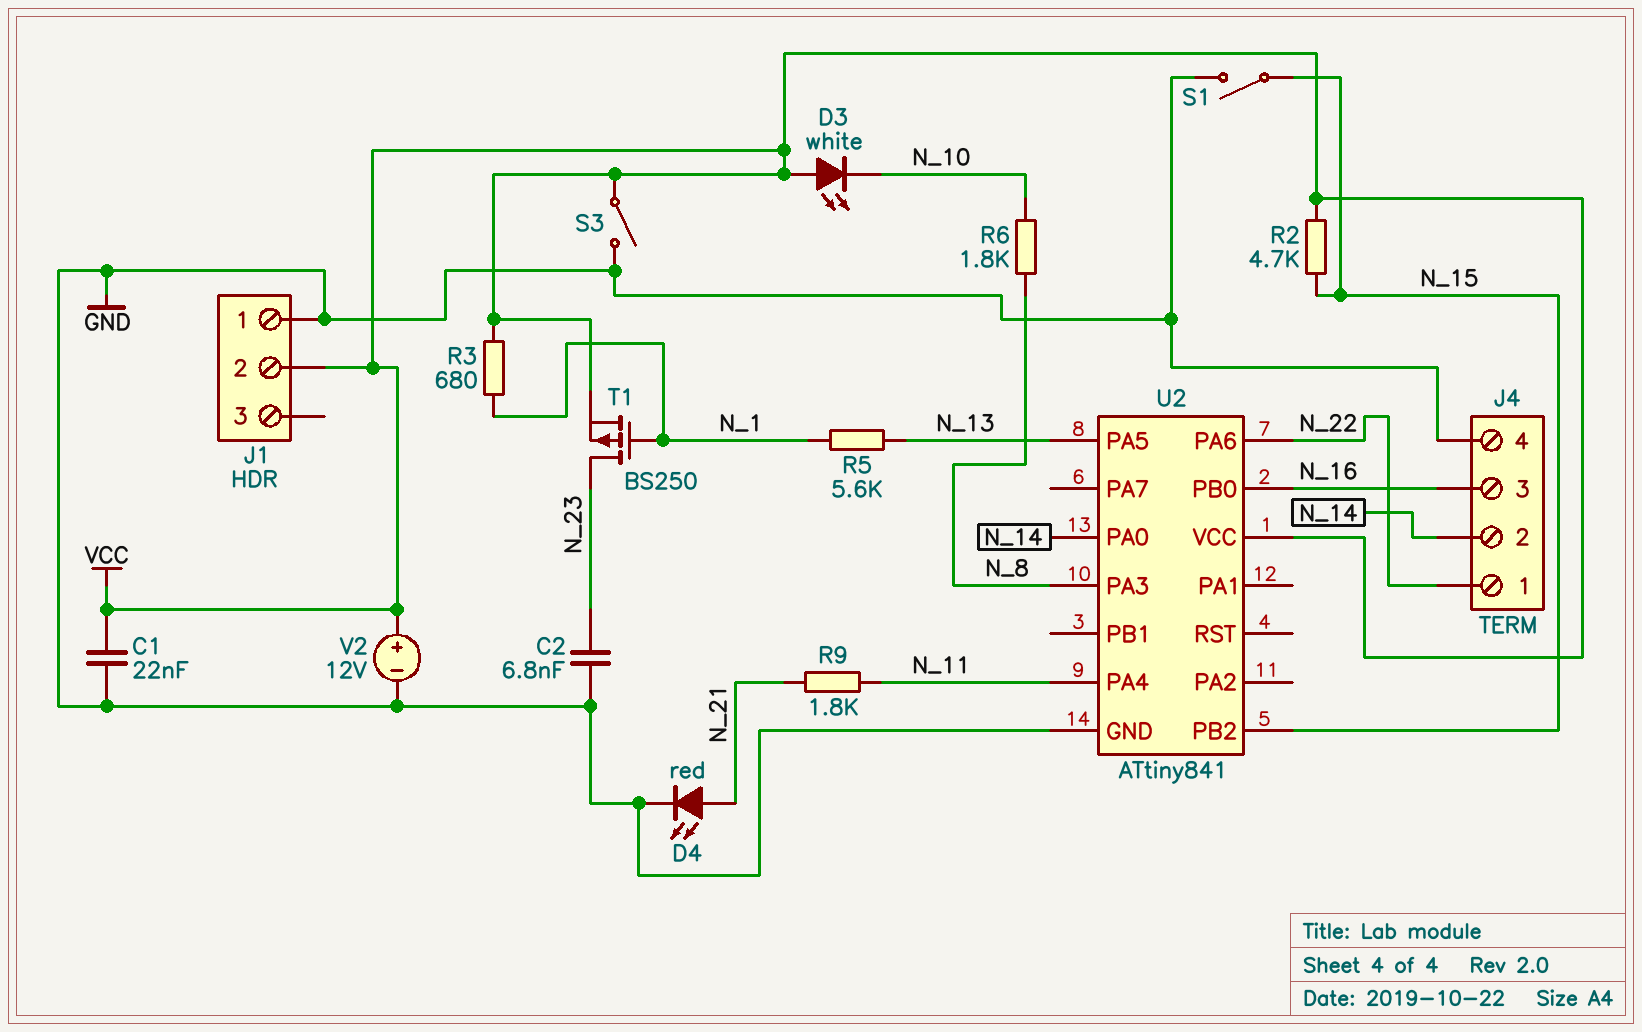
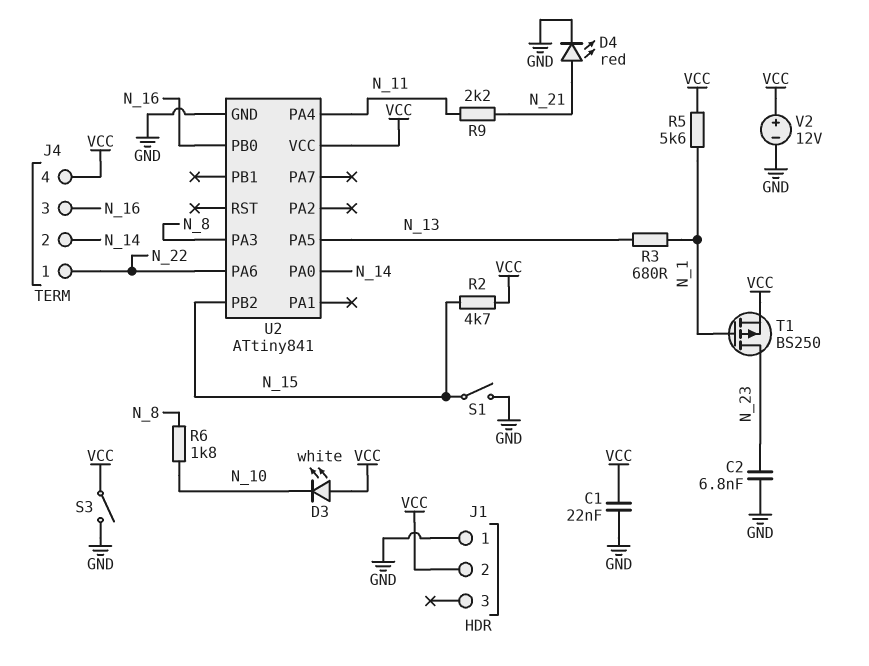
J4 pin 4: GND -> VCC
R3: 680 (N_1, VCC) -> 680 (N_1, N_13)
R5: 5.6k (N_1, N_13) -> 5.6k (N_1, VCC)
R9: 1.8k (N_11, N_21) -> 2.2k (N_11, N_21)

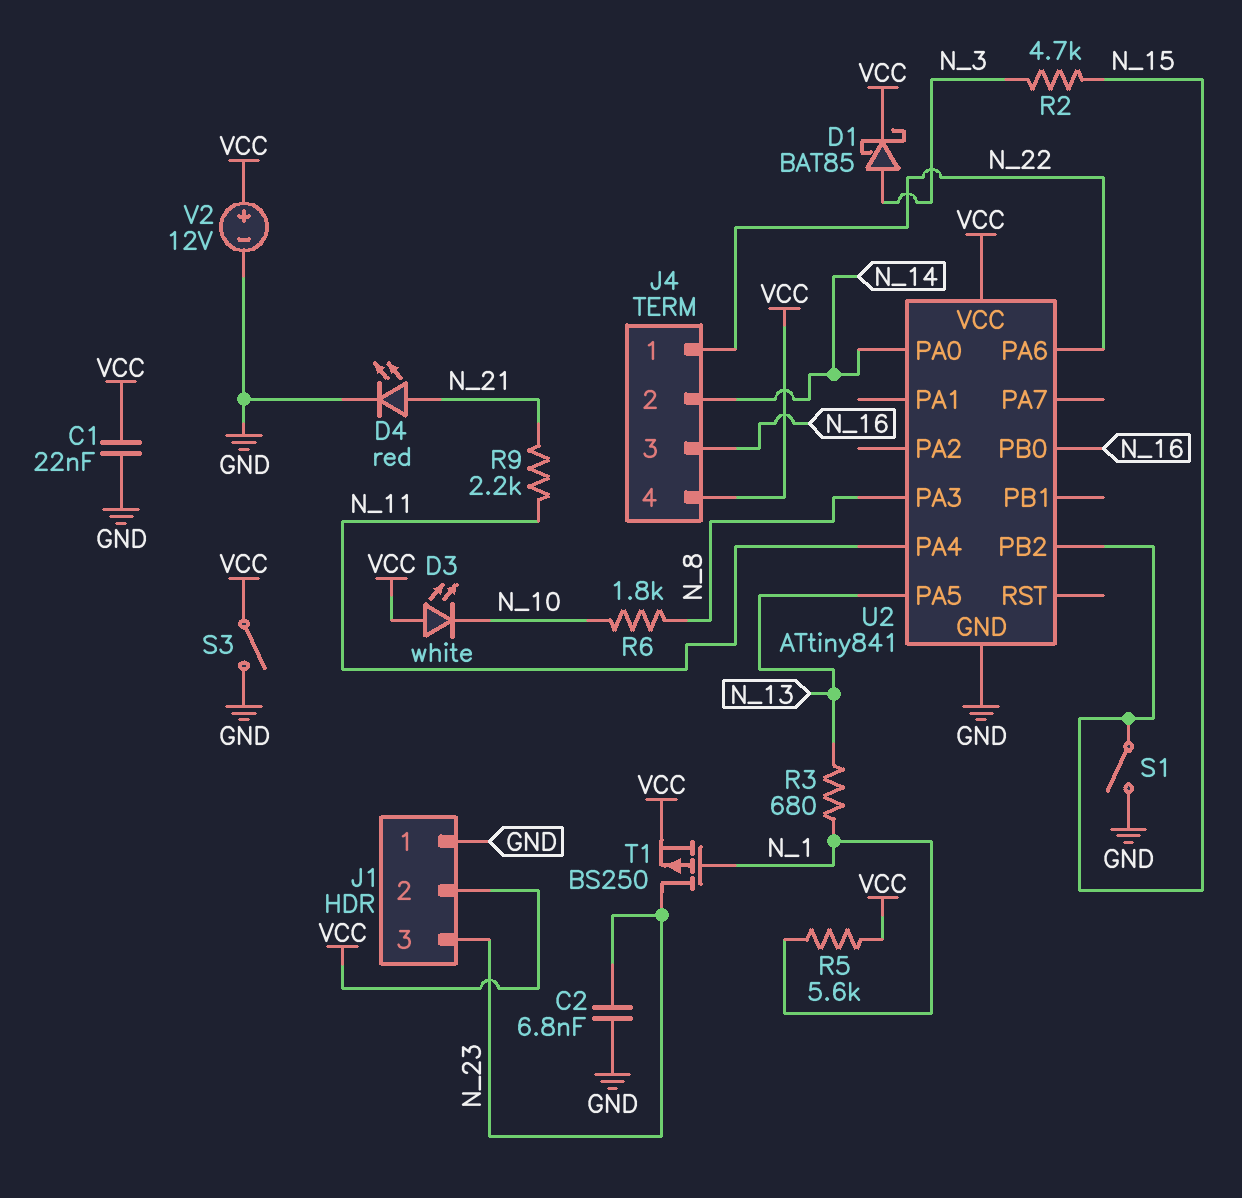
D1: none -> schottky BAT85 (A N_3, K VCC)
J1 pin 3: none -> N_23
R2: 4.7k (N_15, VCC) -> 4.7k (N_3, N_15)

